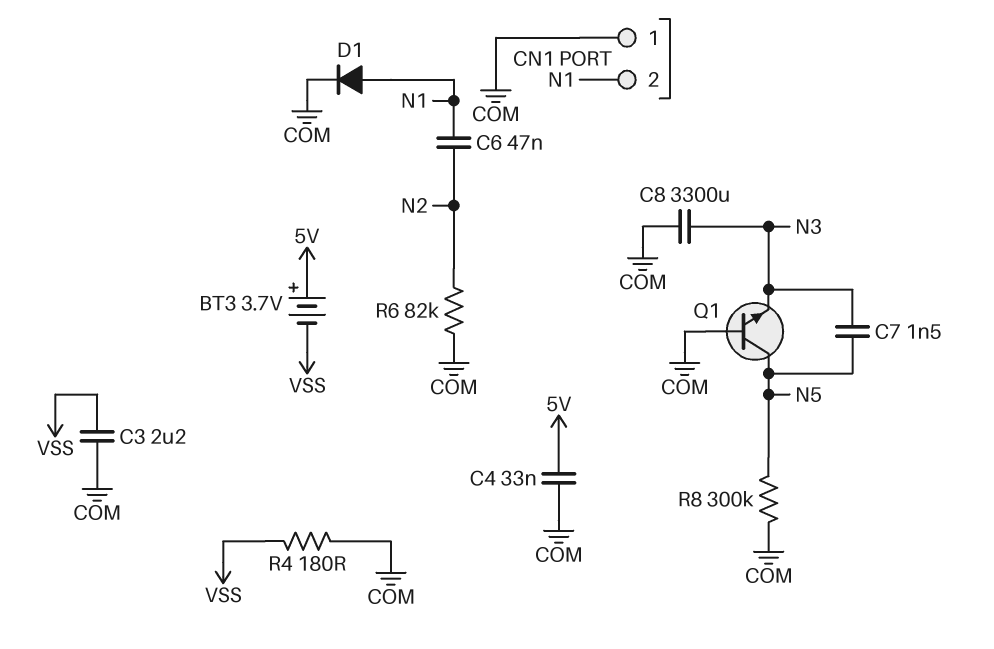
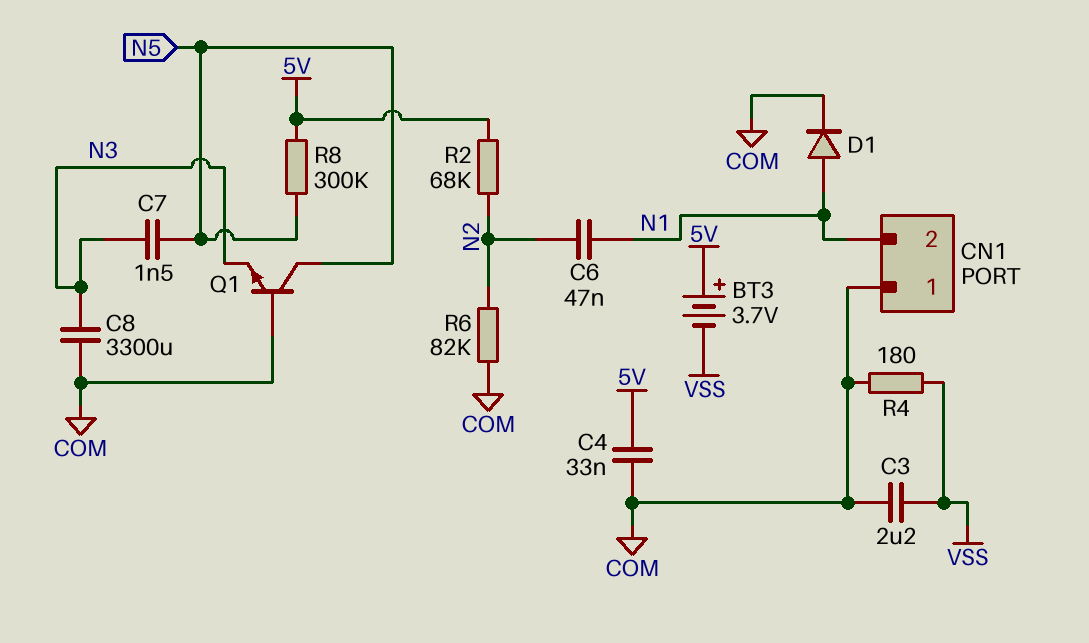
R2: none -> 68k (5V, N2)
R8: 300k (COM, N5) -> 300k (5V, N5)

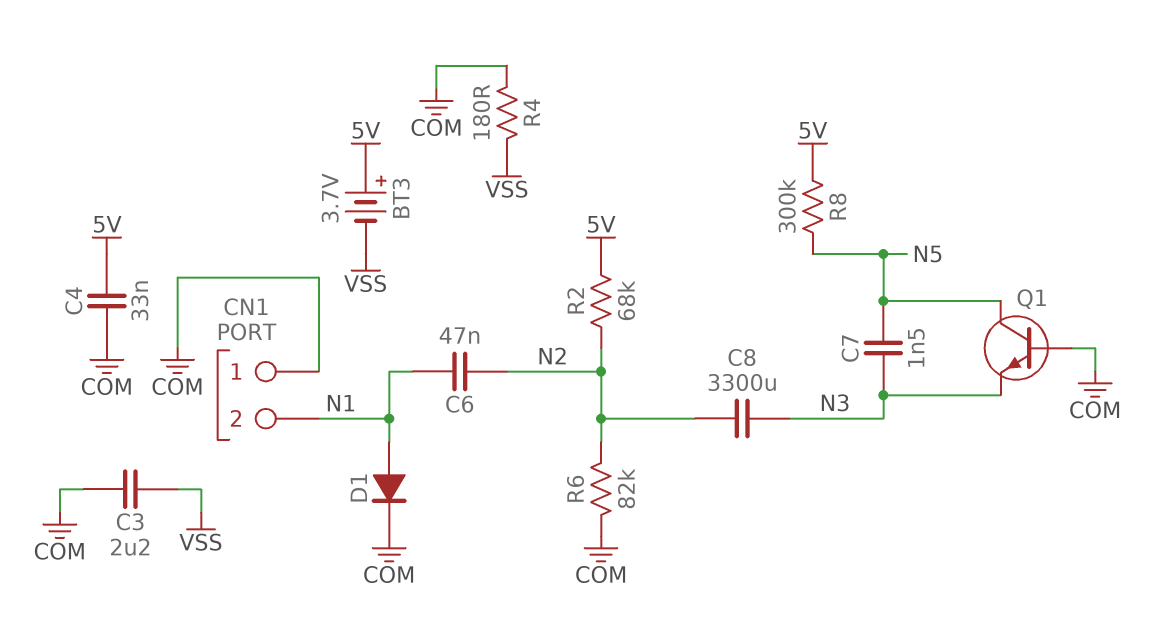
C8: 3300uF (COM, N3) -> 3300uF (N2, N3)

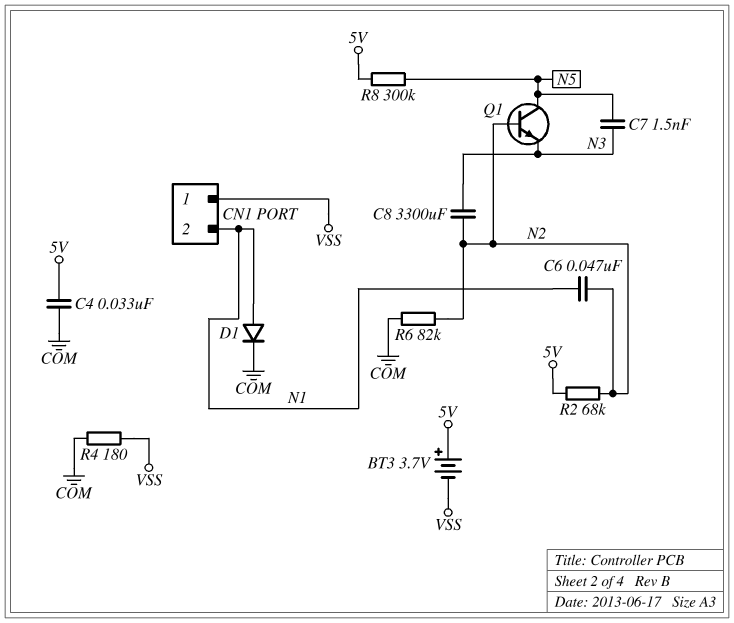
C3: 2.2uF (COM, VSS) -> none
CN1 pin 1: COM -> VSS
Q1: NPN (B COM, C N5, E N3) -> NPN (B N2, C N5, E N3)

